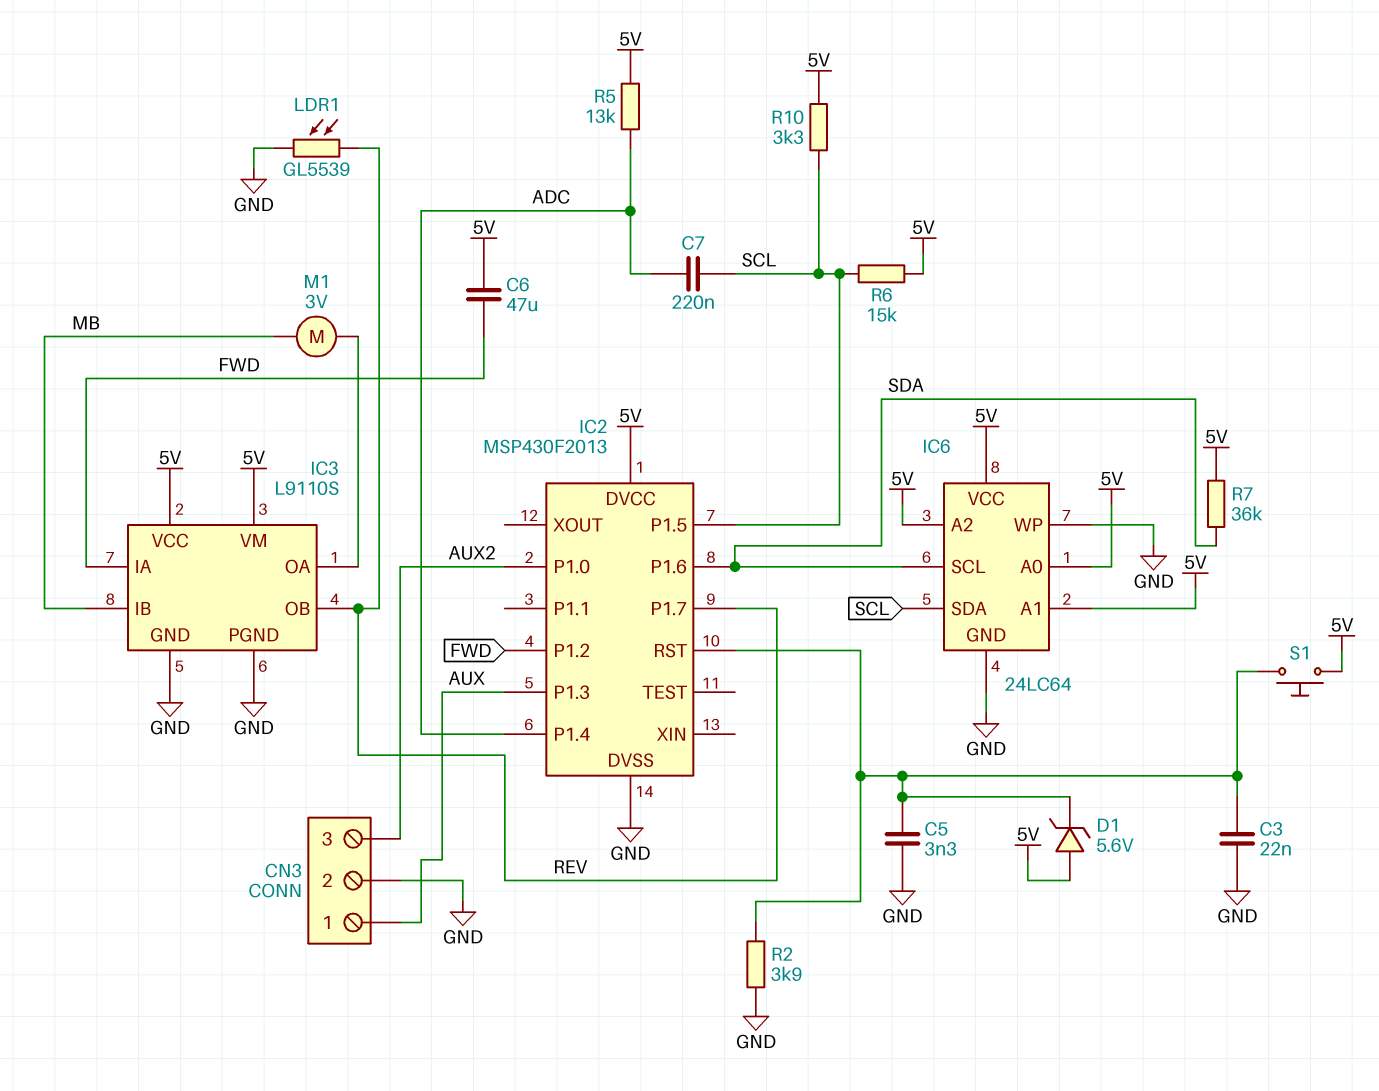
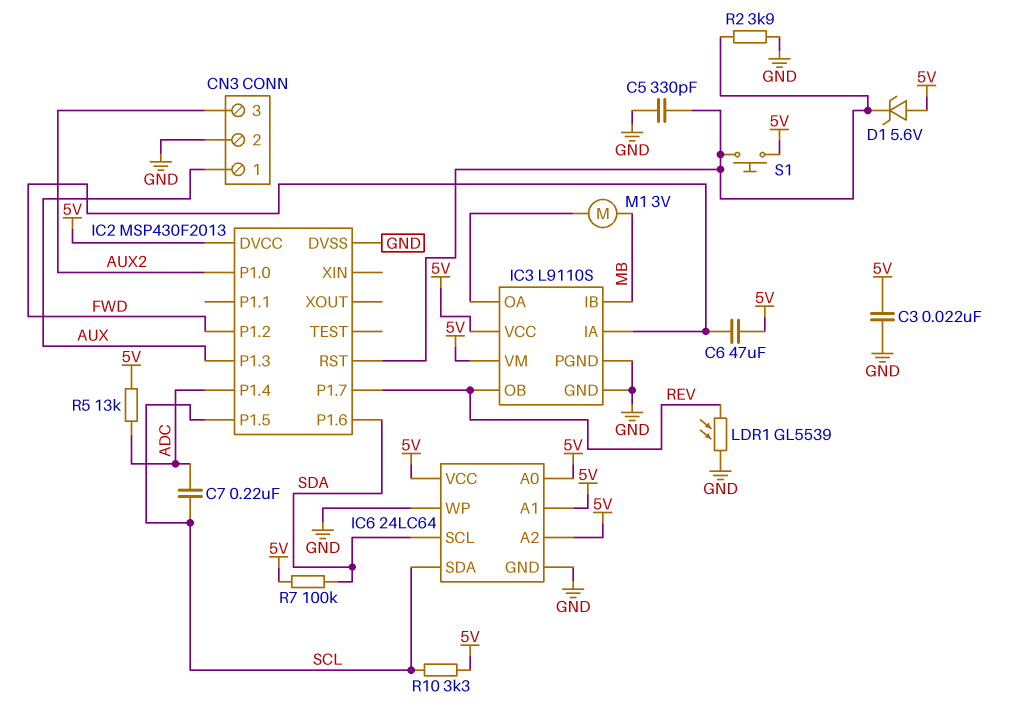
C3: 22nF (GND, IC2/RST) -> 22nF (5V, GND)
C5: 3.3nF (GND, IC2/RST) -> 330pF (GND, IC2/RST)
R6: 15k (5V, SCL) -> none
R7: 36k (5V, SDA) -> 100k (5V, SDA)

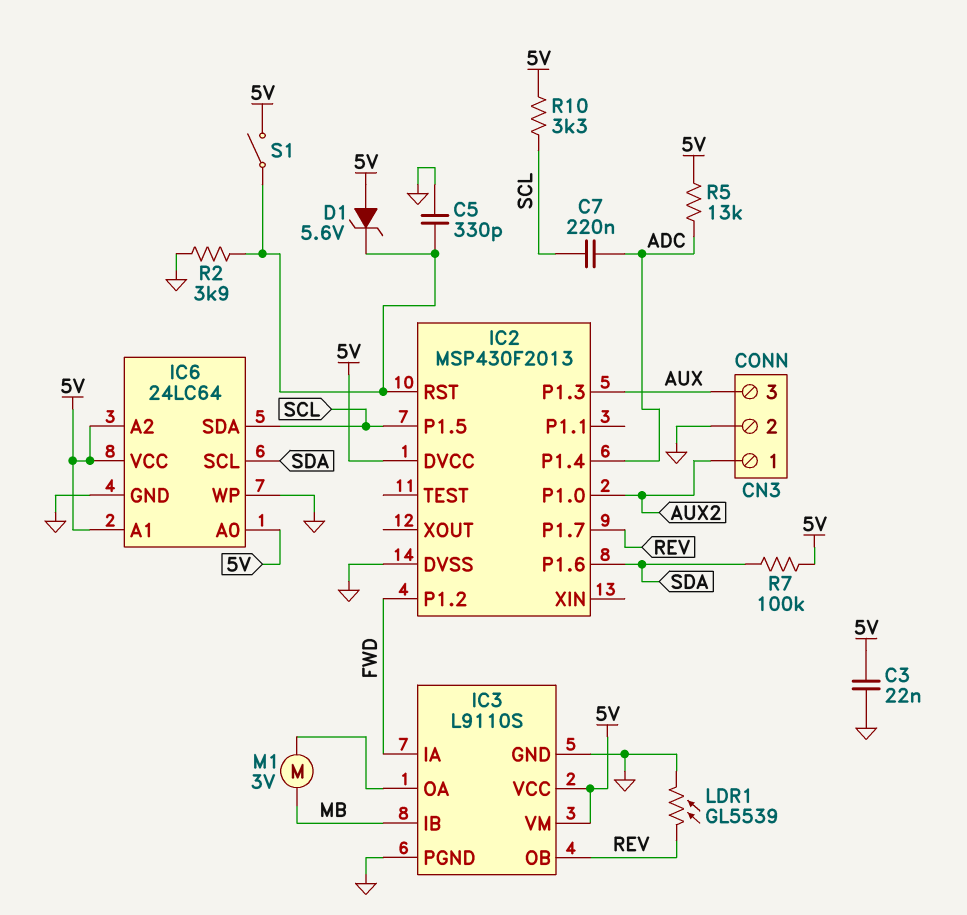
C6: 47uF (5V, FWD) -> none
CN3 pin 1: AUX -> AUX2
CN3 pin 3: AUX2 -> AUX
S1: button (5V, IC2/RST) -> switch (5V, IC2/RST)

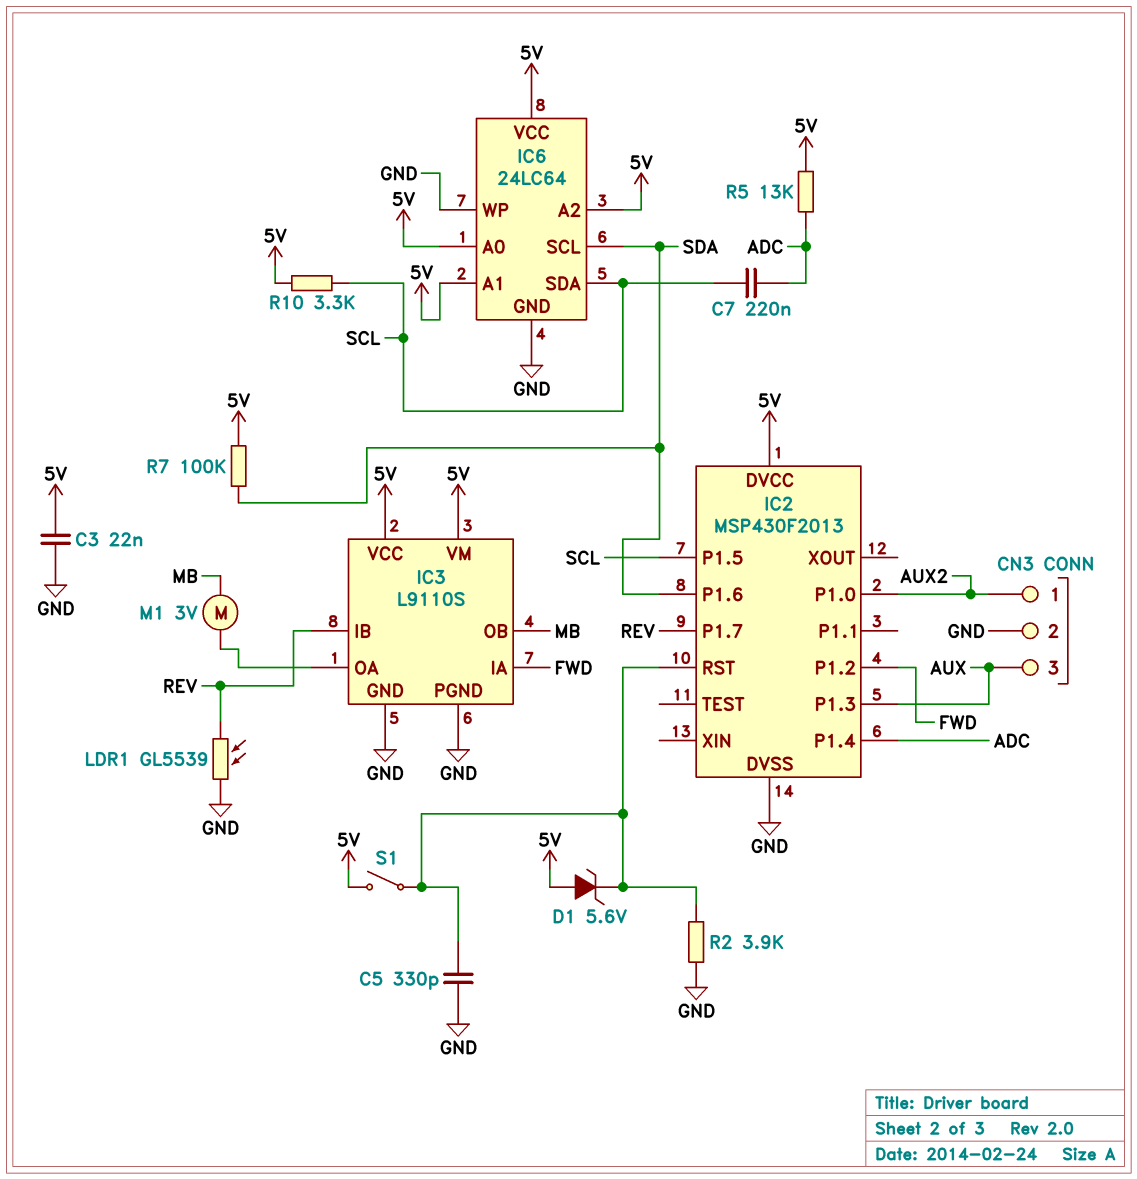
IC3 pin IB: MB -> REV
IC3 pin OB: REV -> MB

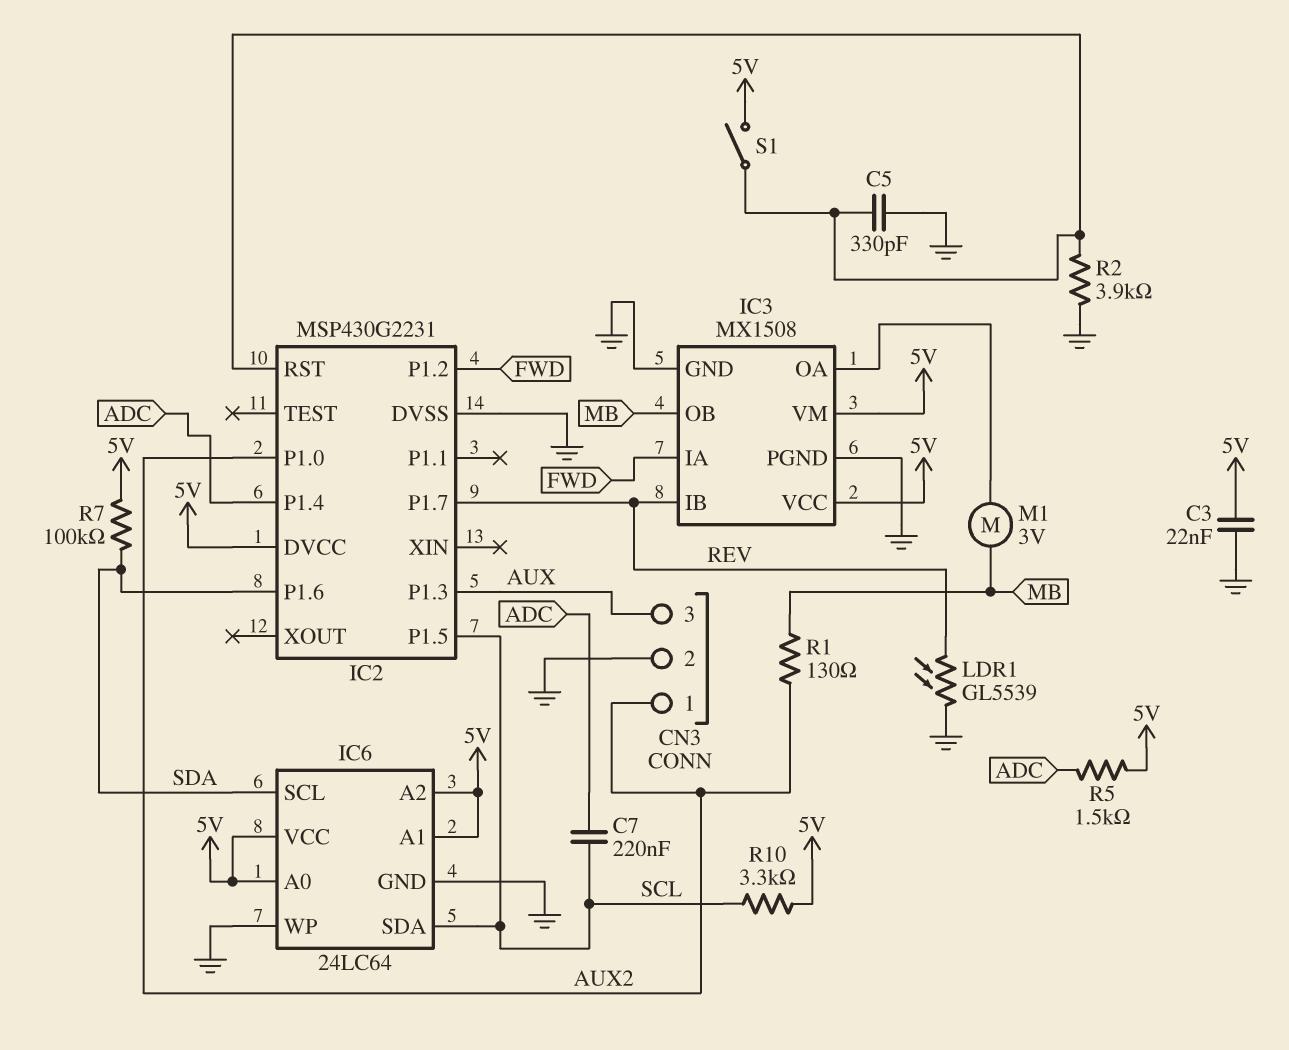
D1: zener 5.6V (A 5V, K IC2/RST) -> none
IC2: MSP430F2013 -> MSP430G2231
IC3: L9110S -> MX1508
R1: none -> 130 (AUX2, MB)
R5: 13k (5V, ADC) -> 1.5k (5V, ADC)

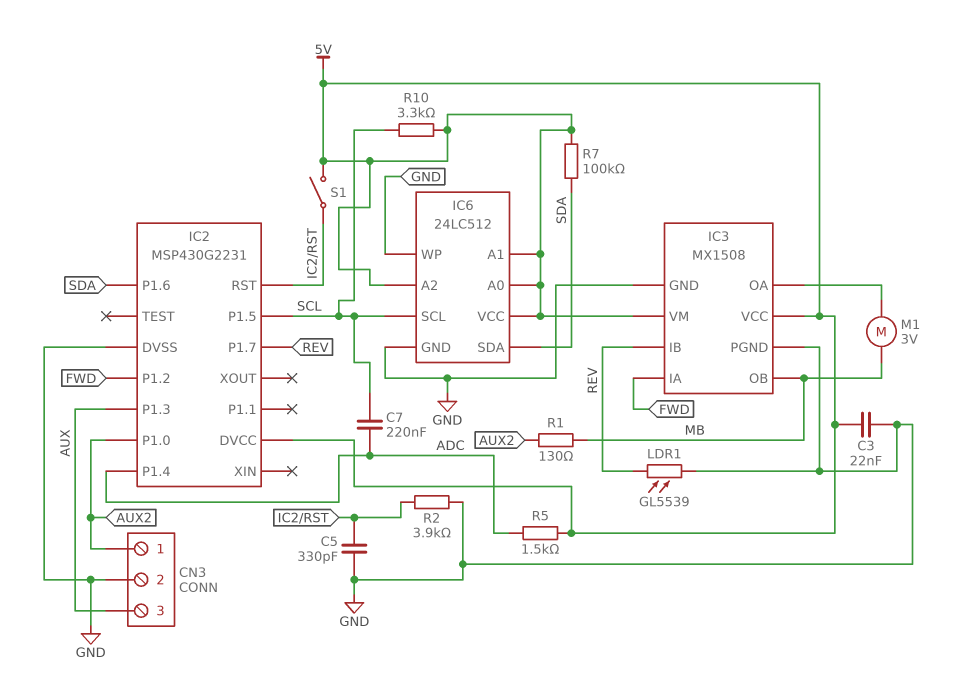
IC6: 24LC64 -> 24LC512
IC6 pin SCL: SDA -> SCL
IC6 pin SDA: SCL -> SDA

